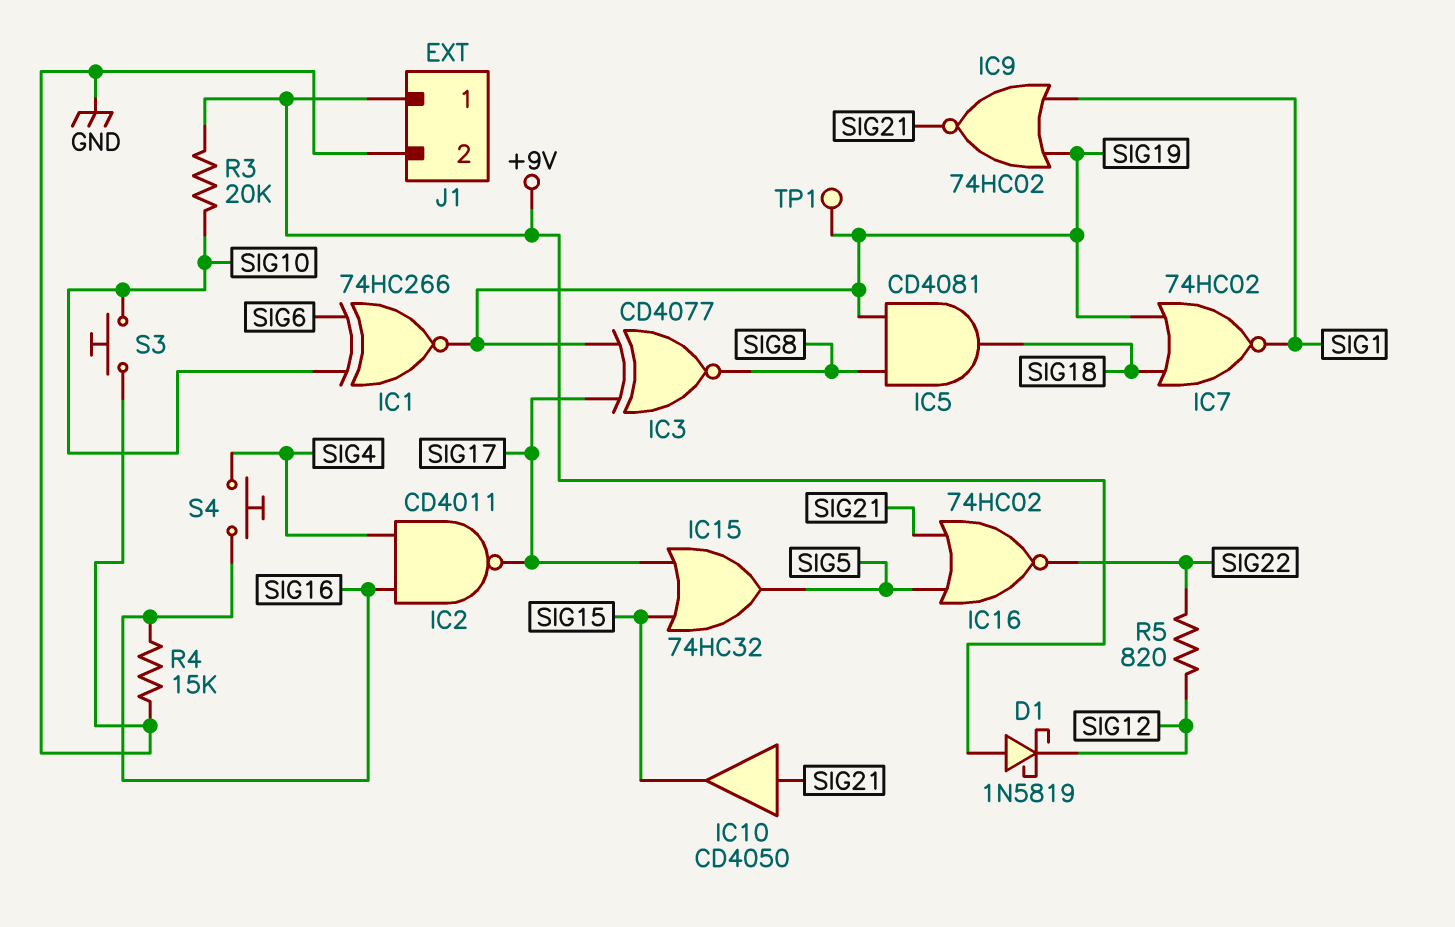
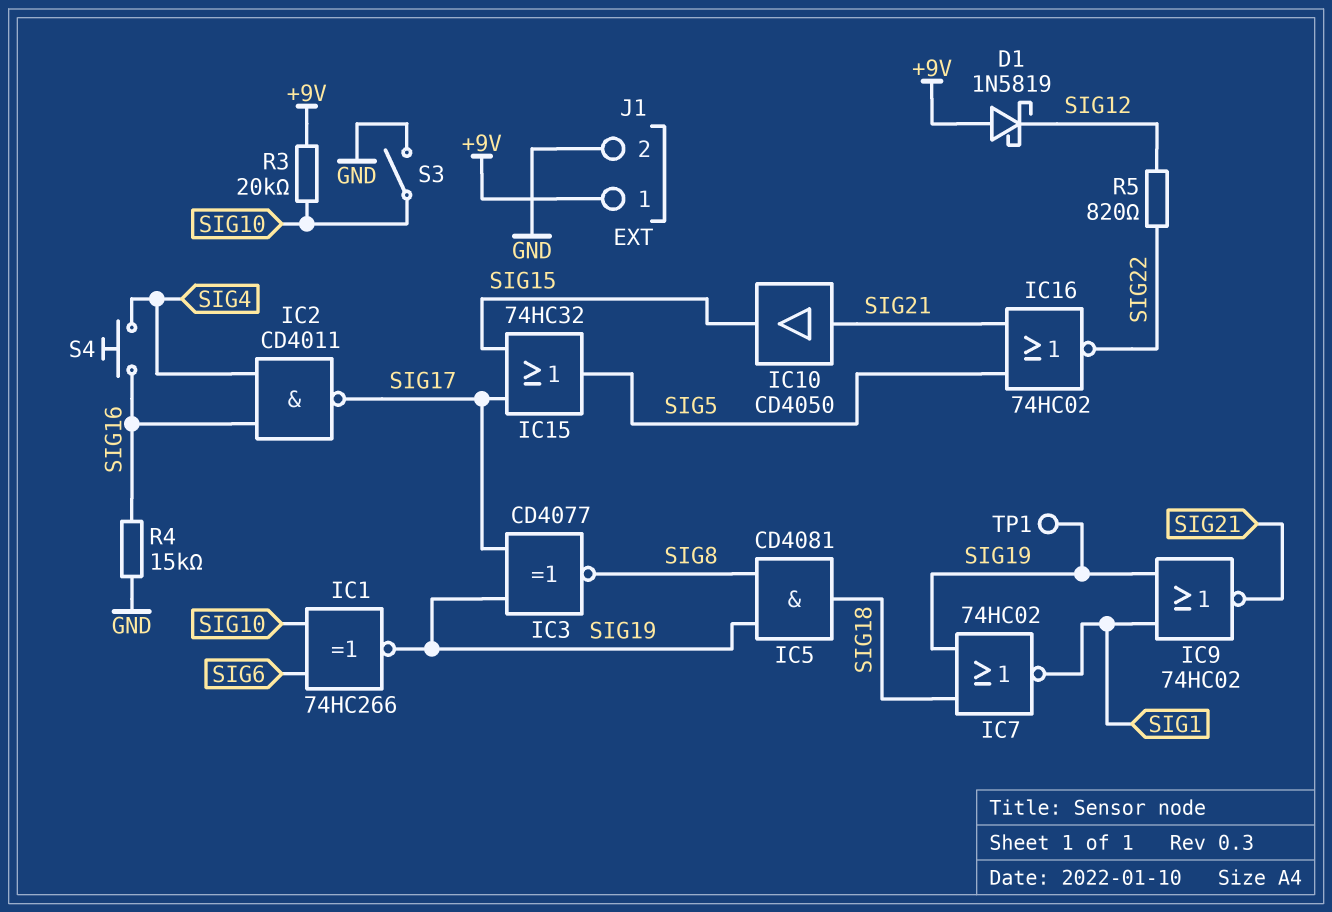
S3: button (GND, SIG10) -> switch (GND, SIG10)

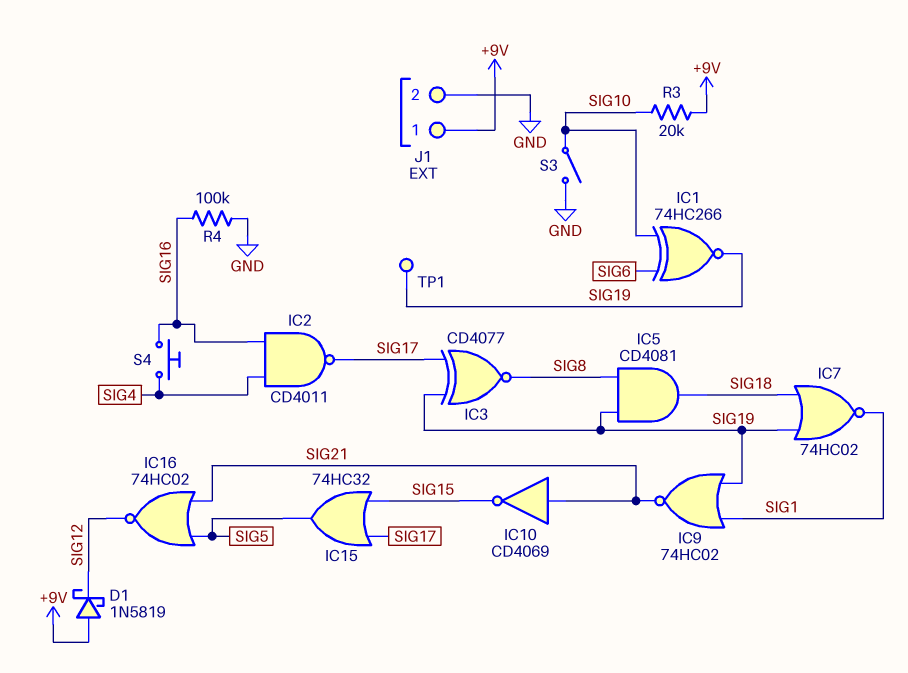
IC10: buffer CD4050 (in SIG21, out SIG15) -> NOT CD4069 (in SIG21, out SIG15)
IC16: NOR 74HC02 (in SIG5, in SIG21, out SIG22) -> NOR 74HC02 (in SIG5, in SIG21, out SIG12)
R4: 15k (GND, SIG16) -> 100k (GND, SIG16)
R5: 820 (SIG12, SIG22) -> none

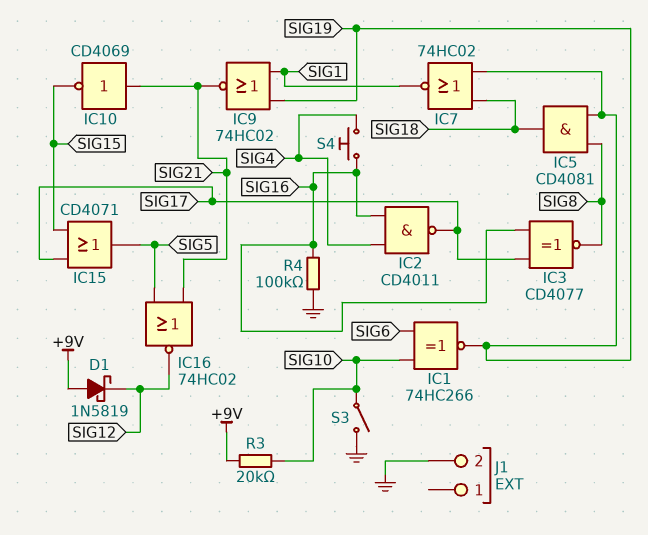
IC3: XNOR CD4077 (in SIG17, in SIG19, out SIG8) -> XNOR CD4077 (in SIG16, in SIG17, out SIG8)
IC15: OR 74HC32 (in SIG15, in SIG17, out SIG5) -> OR CD4071 (in SIG15, in SIG17, out SIG5)
J1 pin 1: +9V -> none
TP1: test point (SIG19) -> none

